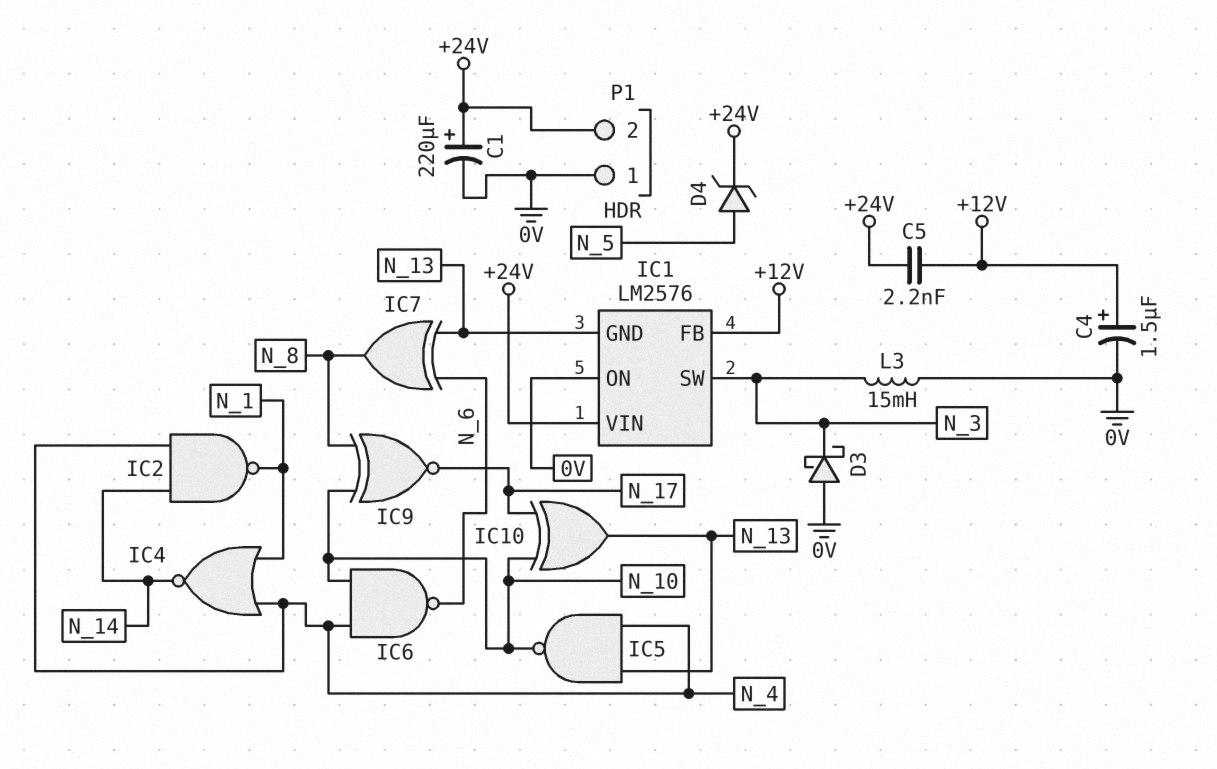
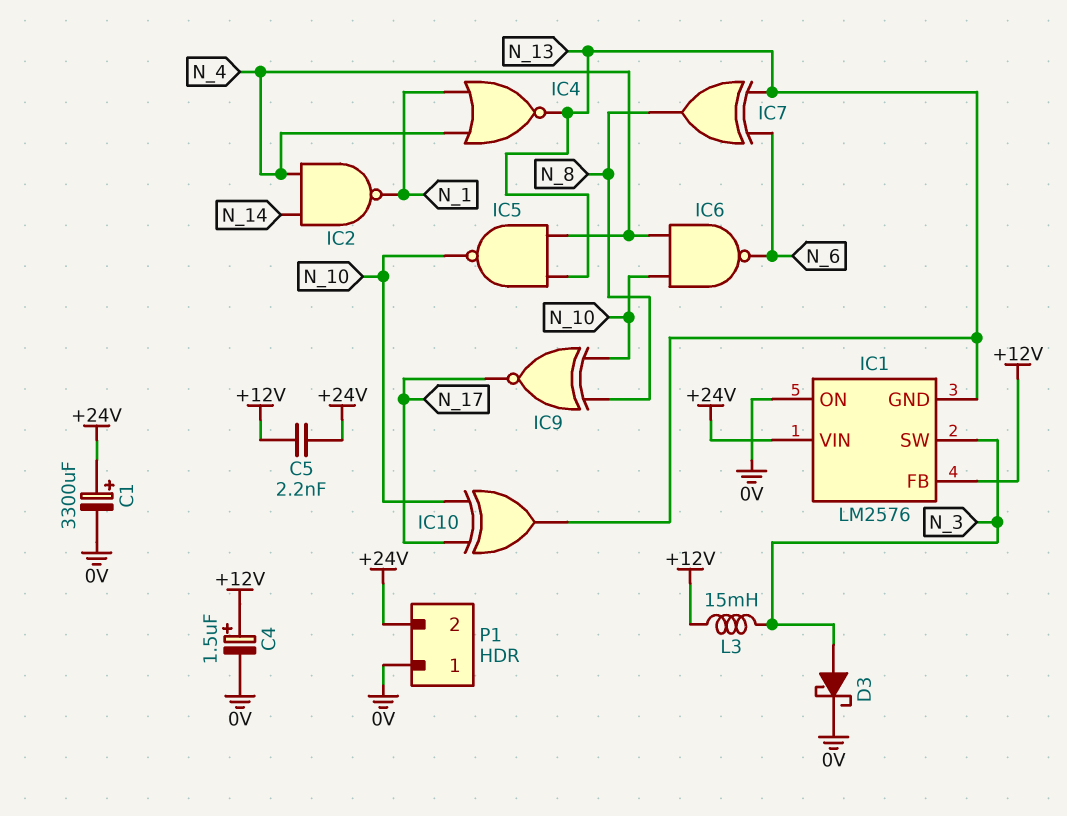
C1: 220uF (plus +24V, minus 0V) -> 3300uF (plus +24V, minus 0V)
D3: schottky (A 0V, K N_3) -> schottky (A N_3, K 0V)
D4: zener (A N_5, K +24V) -> none
IC4: NOR (in N_1, in N_4, out N_14) -> NOR (in N_1, in N_4, out N_13)
L3: 15mH (0V, N_3) -> 15mH (+12V, N_3)

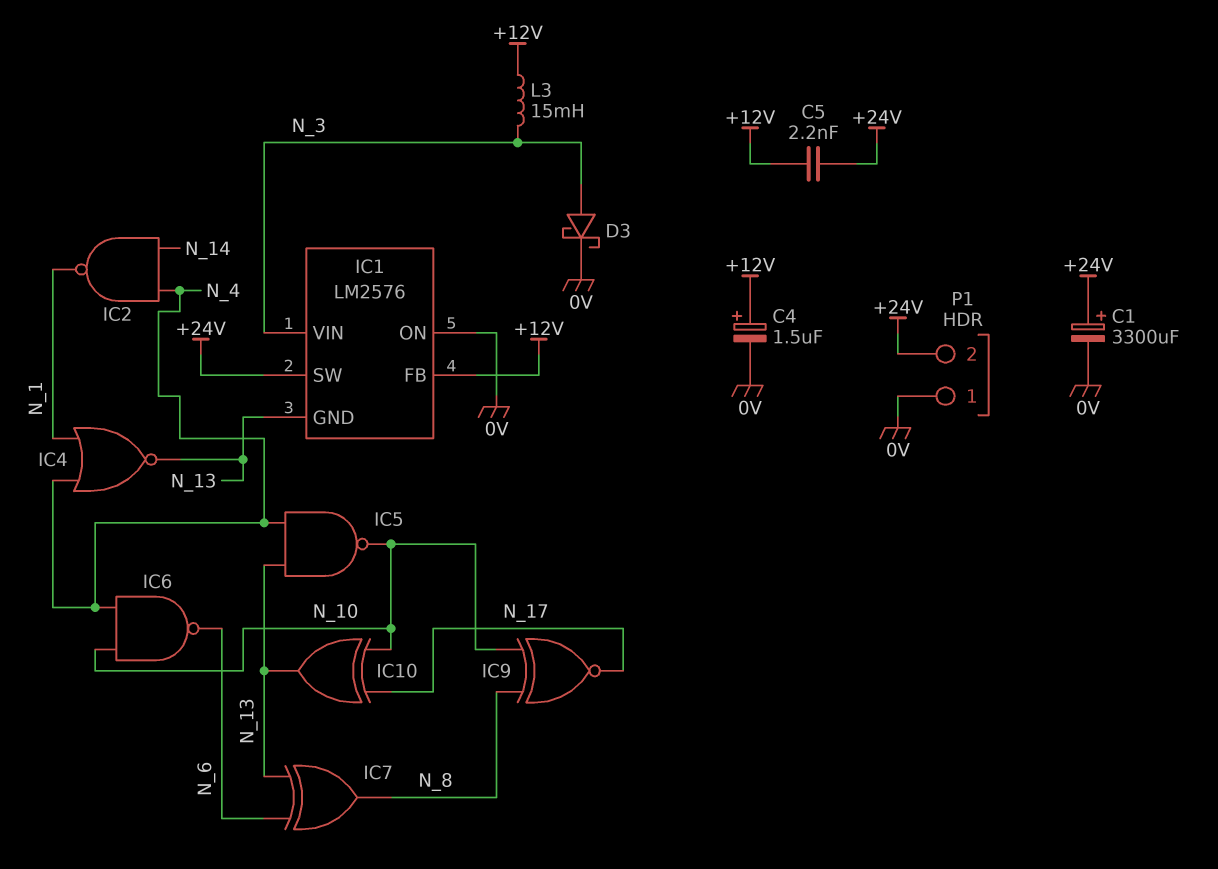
IC1 pin SW: N_3 -> +24V
IC1 pin VIN: +24V -> N_3

